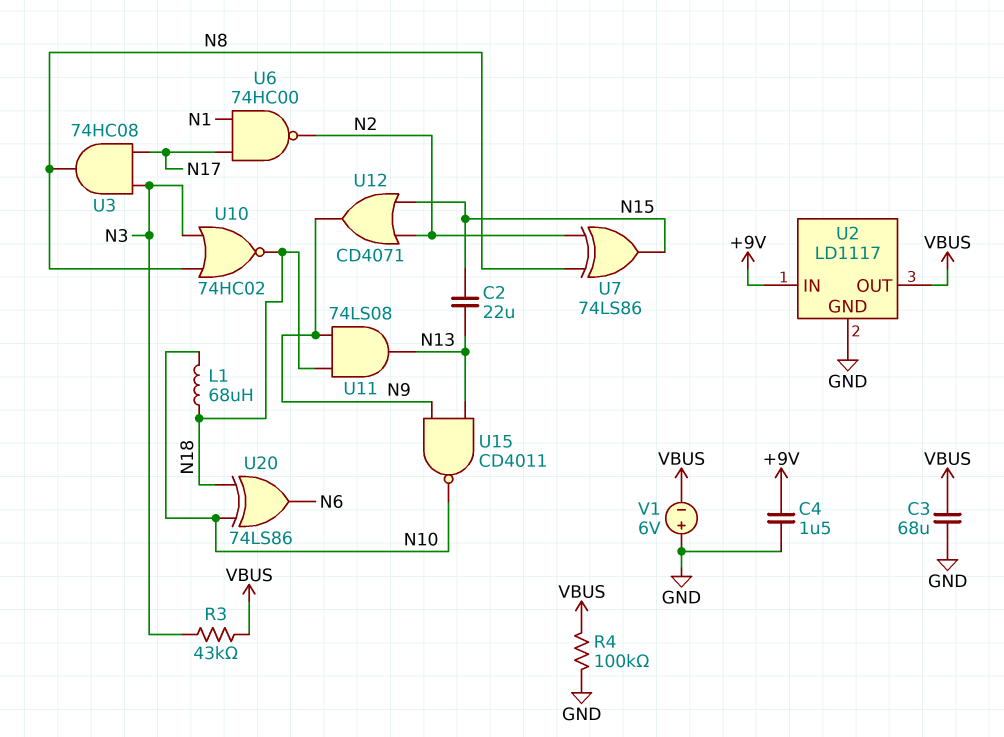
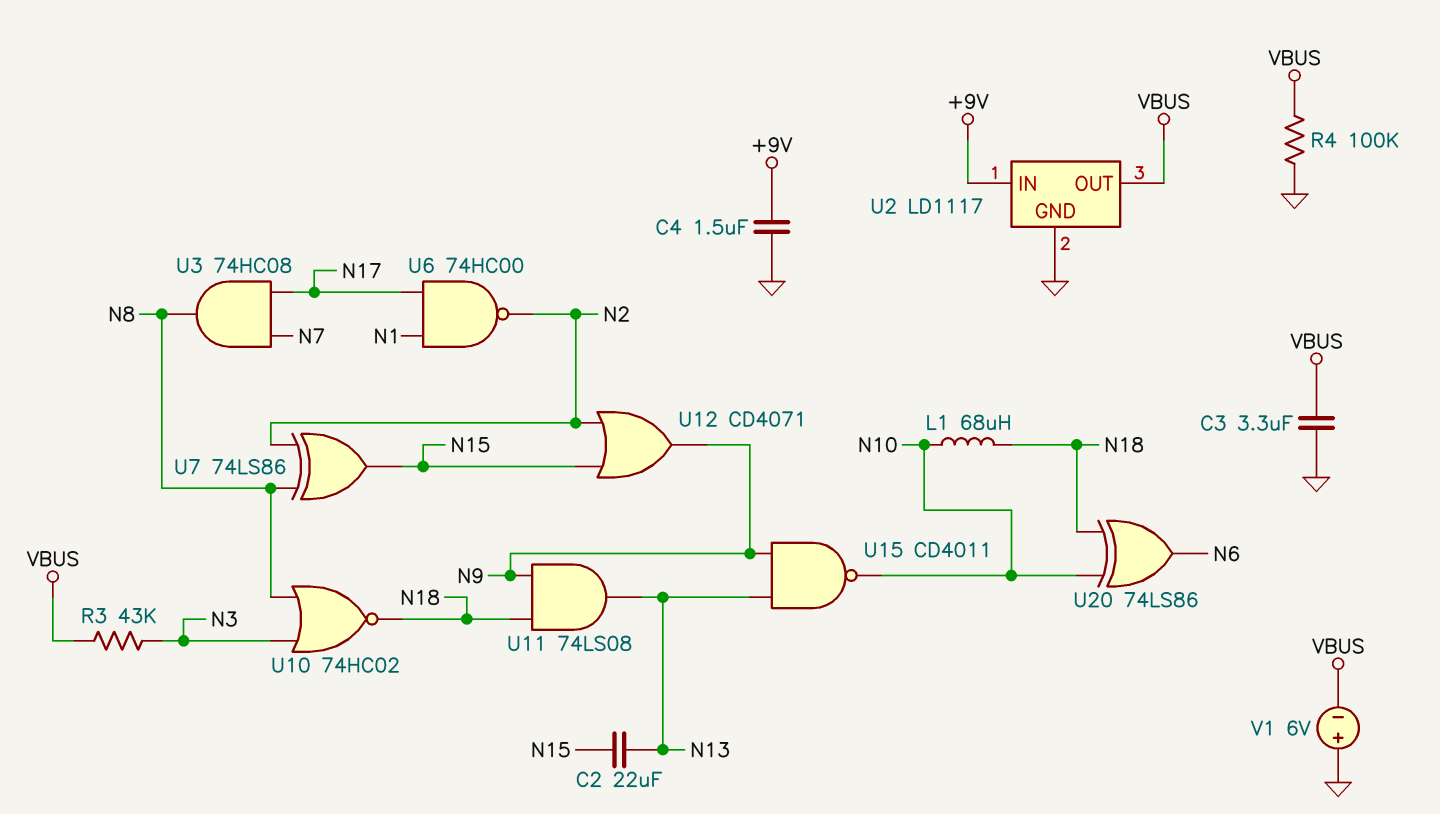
C3: 68uF (GND, VBUS) -> 3.3uF (GND, VBUS)
U3: AND 74HC08 (in N3, in N17, out N8) -> AND 74HC08 (in N7, in N17, out N8)

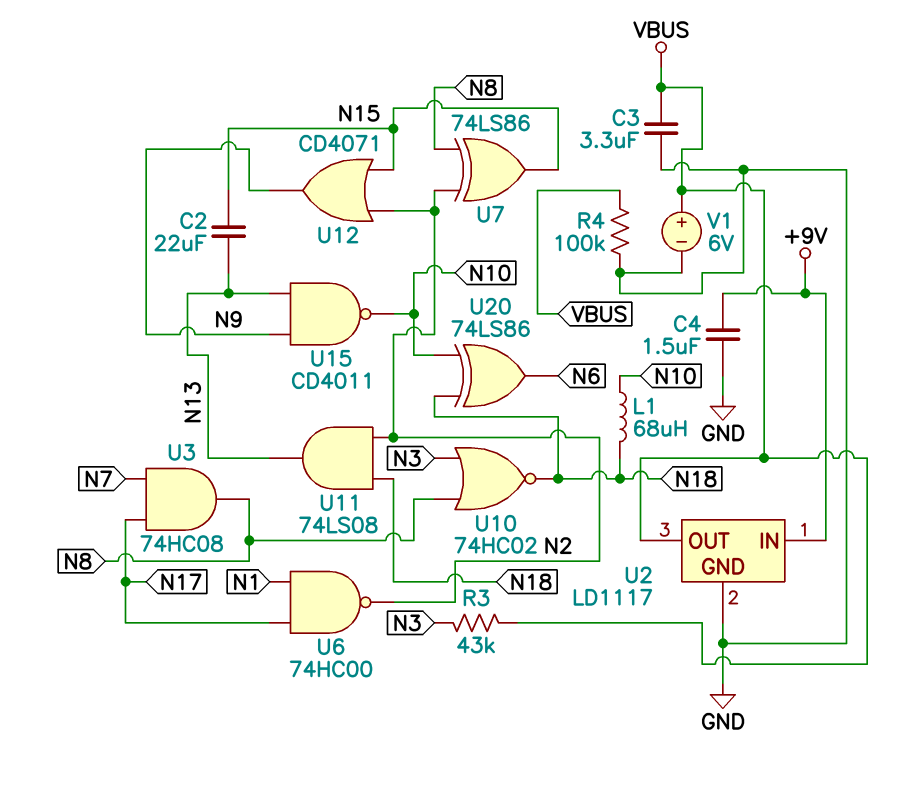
U11: AND 74LS08 (in N9, in N18, out N13) -> AND 74LS08 (in N2, in N18, out N13)
V1: 6V (plus GND, minus VBUS) -> 6V (plus VBUS, minus GND)

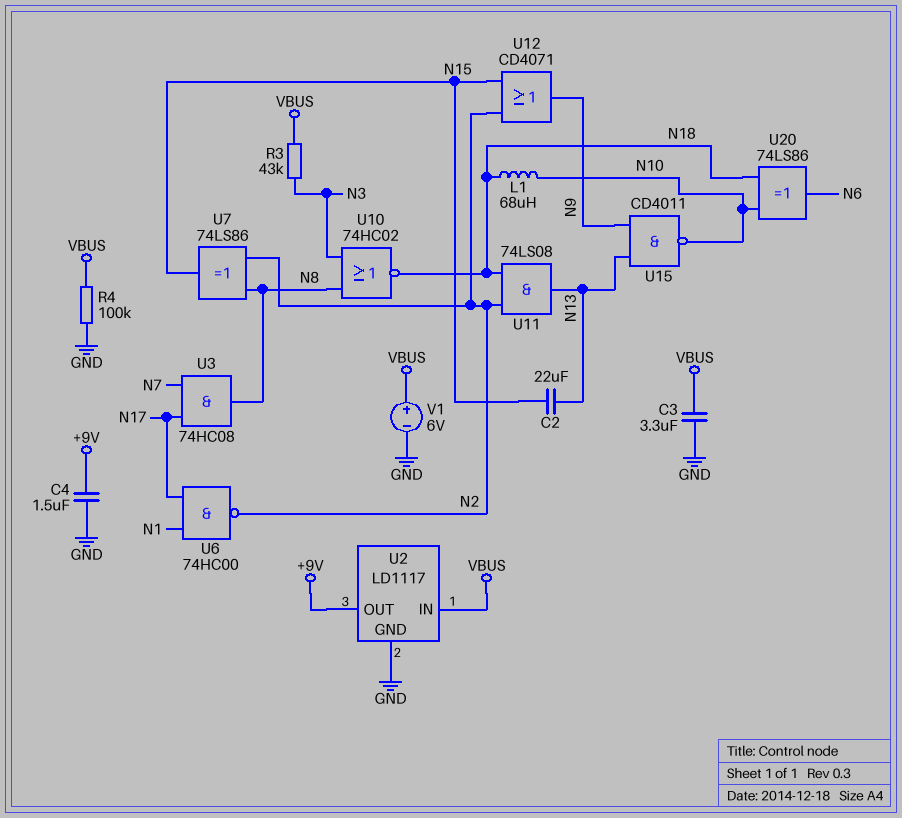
U2 pin IN: +9V -> VBUS
U2 pin OUT: VBUS -> +9V

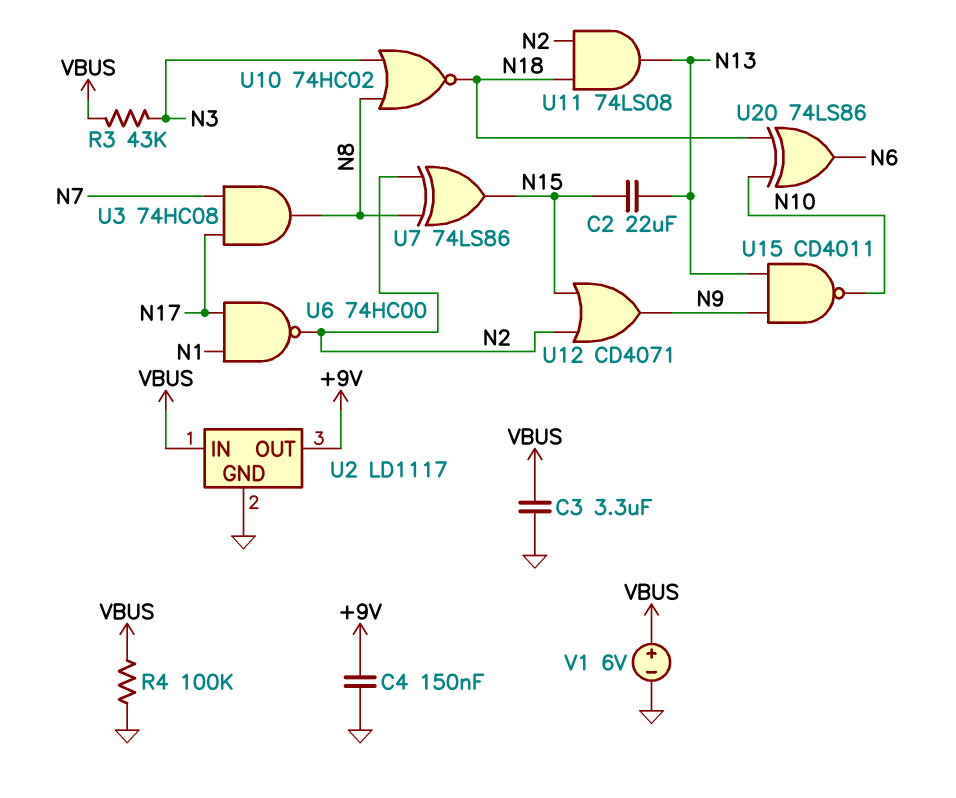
C4: 1.5uF (+9V, GND) -> 150nF (+9V, GND)
L1: 68uH (N10, N18) -> none

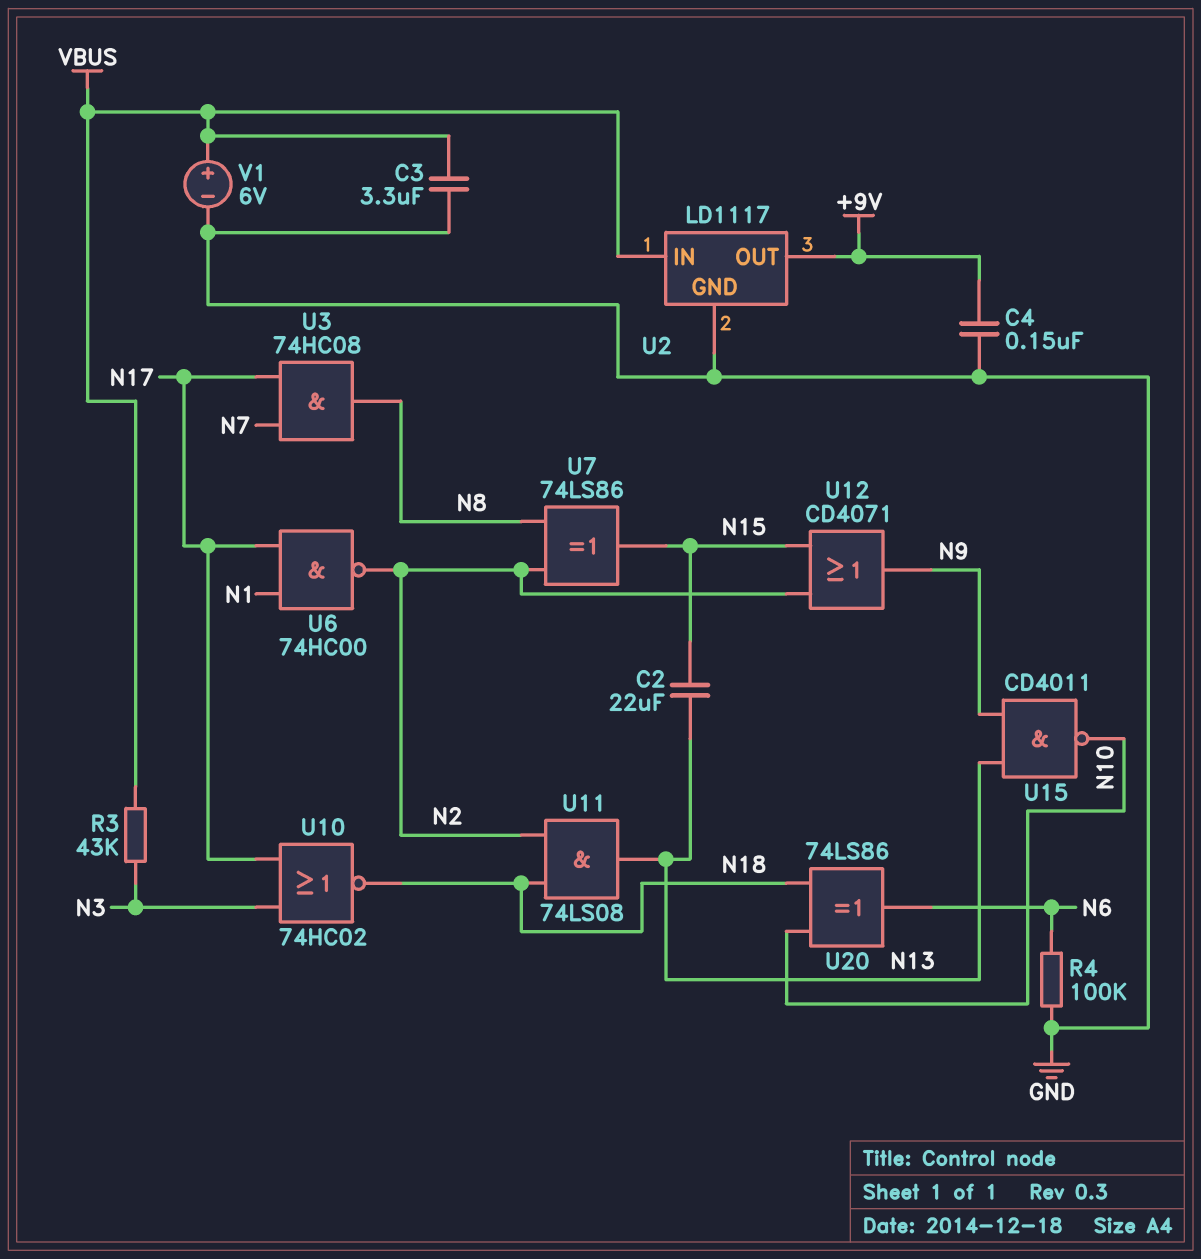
R4: 100k (GND, VBUS) -> 100k (GND, N6)
U10: NOR 74HC02 (in N3, in N8, out N18) -> NOR 74HC02 (in N3, in N17, out N18)

